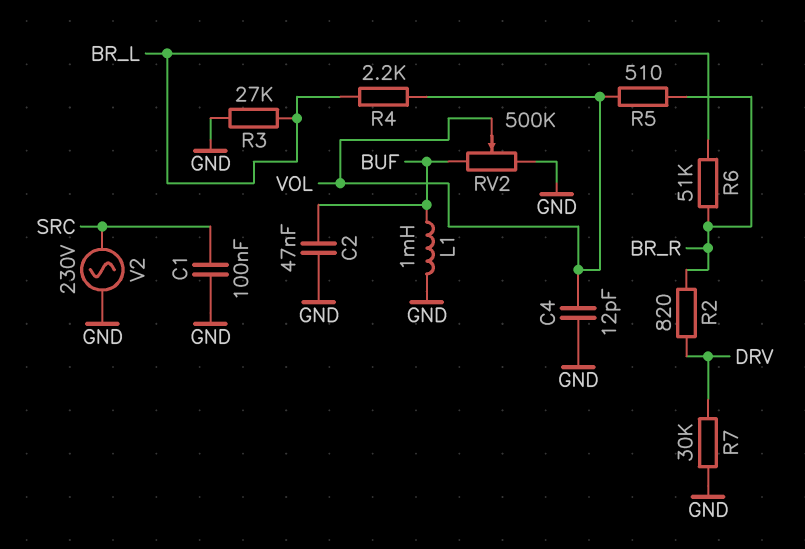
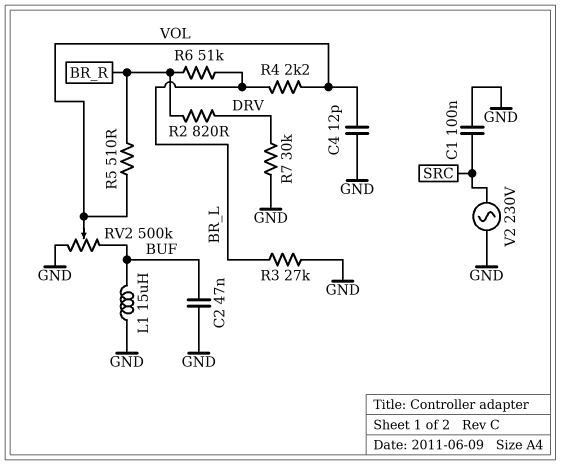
L1: 1mH (BUF, GND) -> 15uH (BUF, GND)

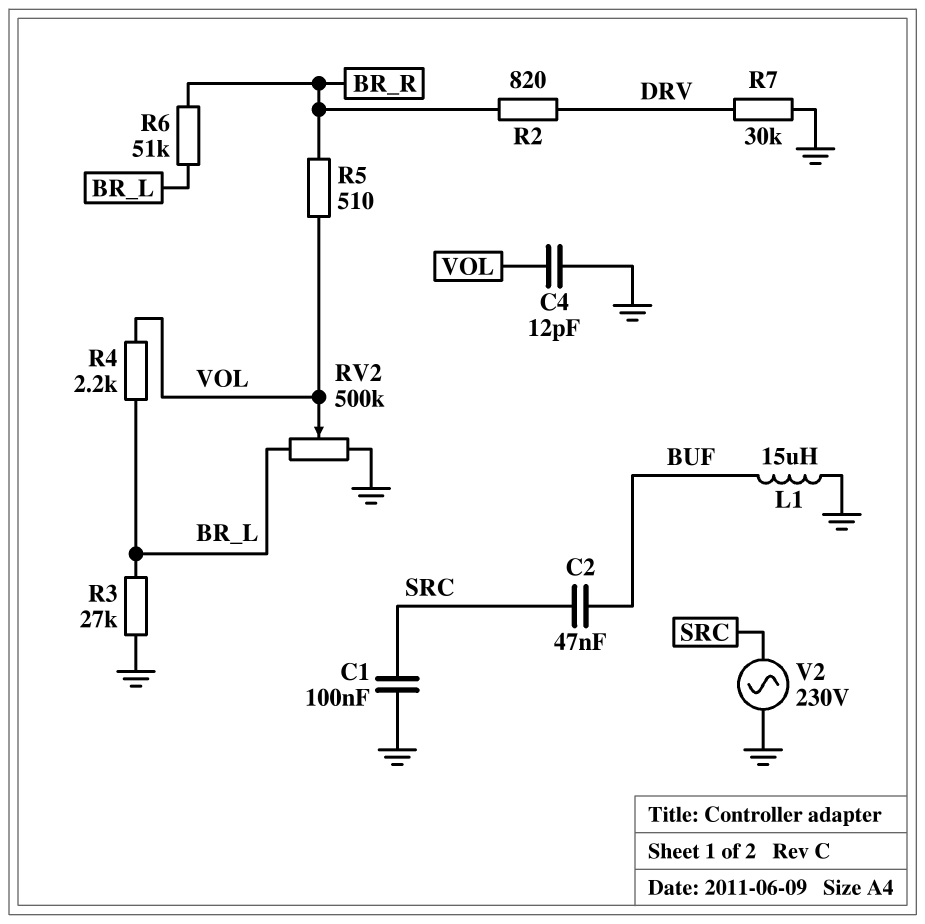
C2: 47nF (BUF, GND) -> 47nF (BUF, SRC)
RV2: 500k (BUF, GND, wiper VOL) -> 500k (BR_L, GND, wiper VOL)

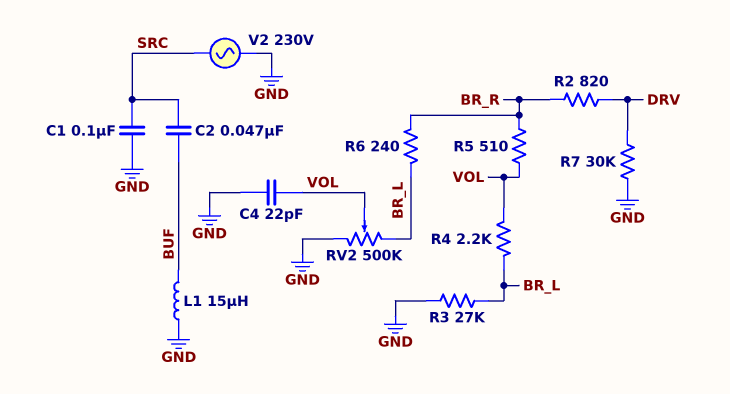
C4: 12pF (GND, VOL) -> 22pF (GND, VOL)
R6: 51k (BR_L, BR_R) -> 240 (BR_L, BR_R)

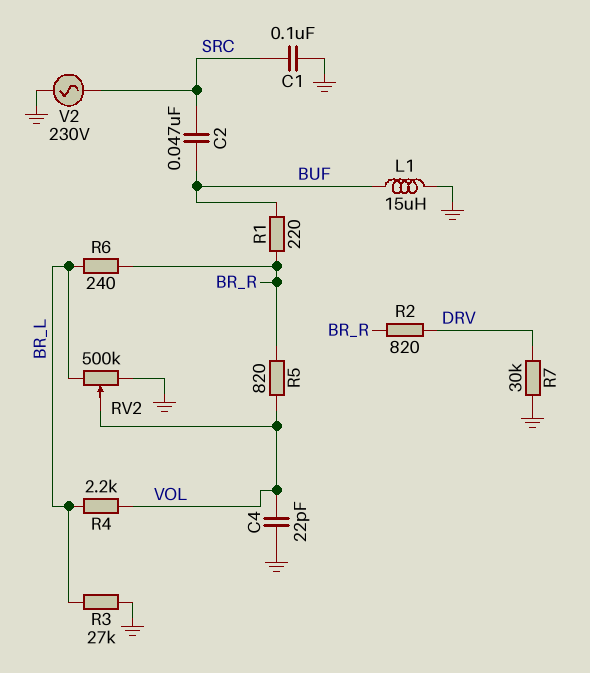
R1: none -> 220 (BR_R, BUF)
R5: 510 (BR_R, VOL) -> 820 (BR_R, VOL)

